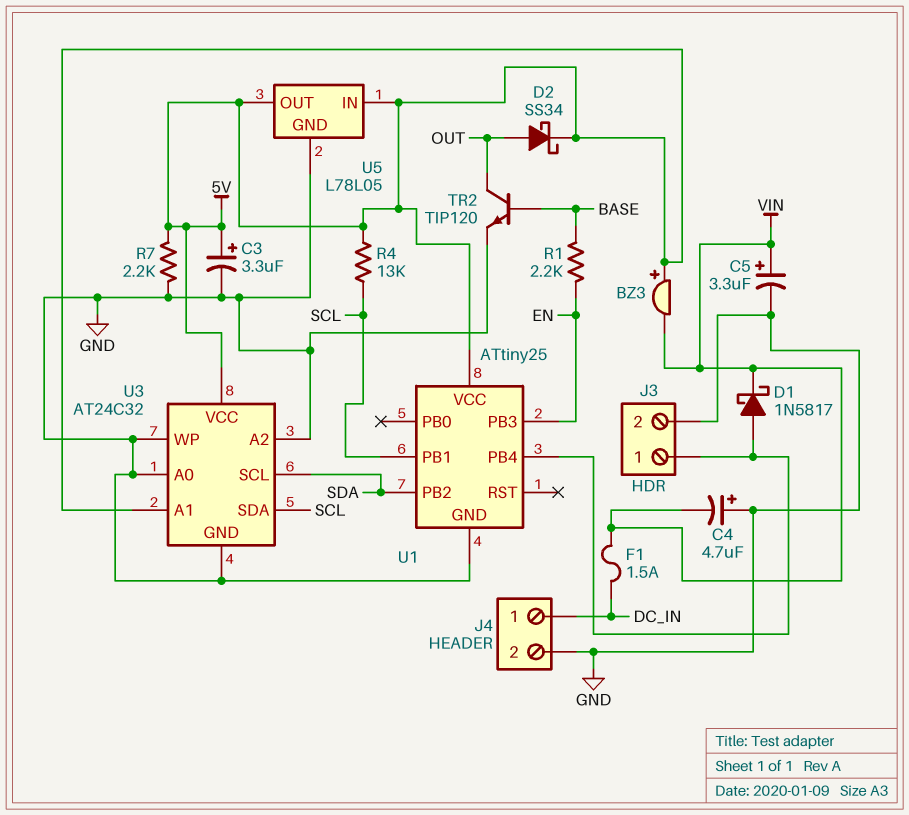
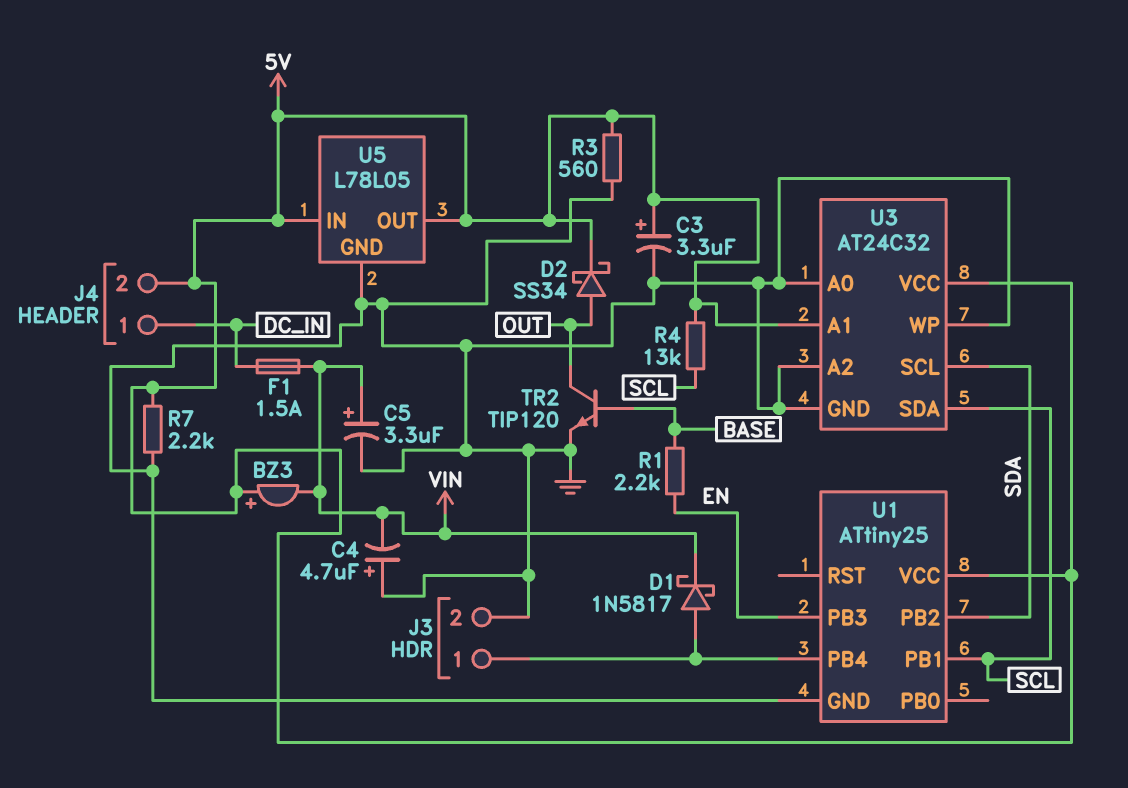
J4 pin 2: GND -> 5V
R3: none -> 560 (5V, GND)

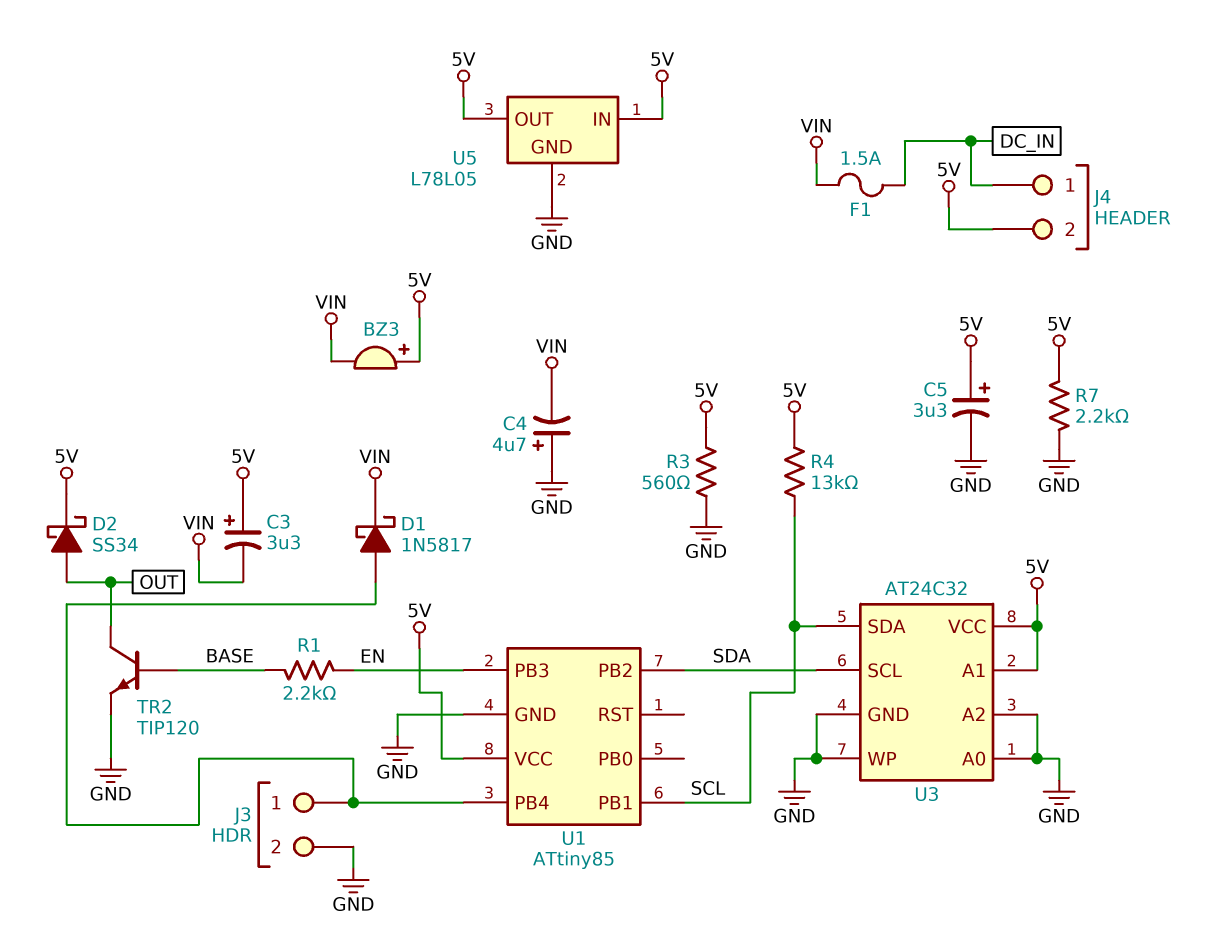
C3: 3.3uF (plus 5V, minus GND) -> 3.3uF (plus 5V, minus VIN)
C5: 3.3uF (plus VIN, minus GND) -> 3.3uF (plus 5V, minus GND)
U1: ATtiny25 -> ATtiny85

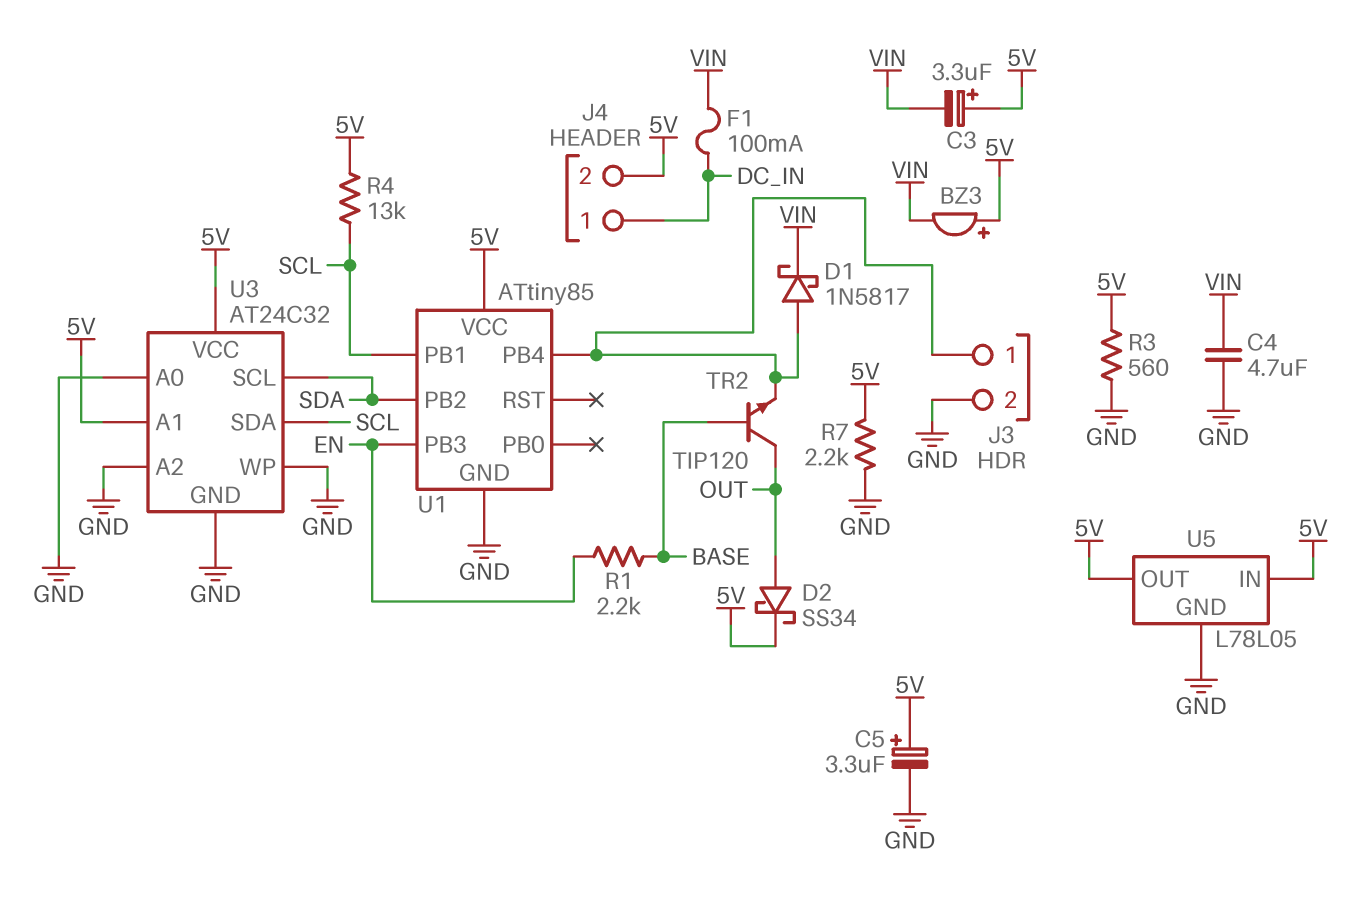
C4: 4.7uF (plus GND, minus VIN) -> 4.7uF (GND, VIN)
F1: 1.5A (DC_IN, VIN) -> 100mA (DC_IN, VIN)
TR2: NPN TIP120 (B BASE, C OUT, E GND) -> NPN TIP120 (B BASE, C OUT, E J3/1)

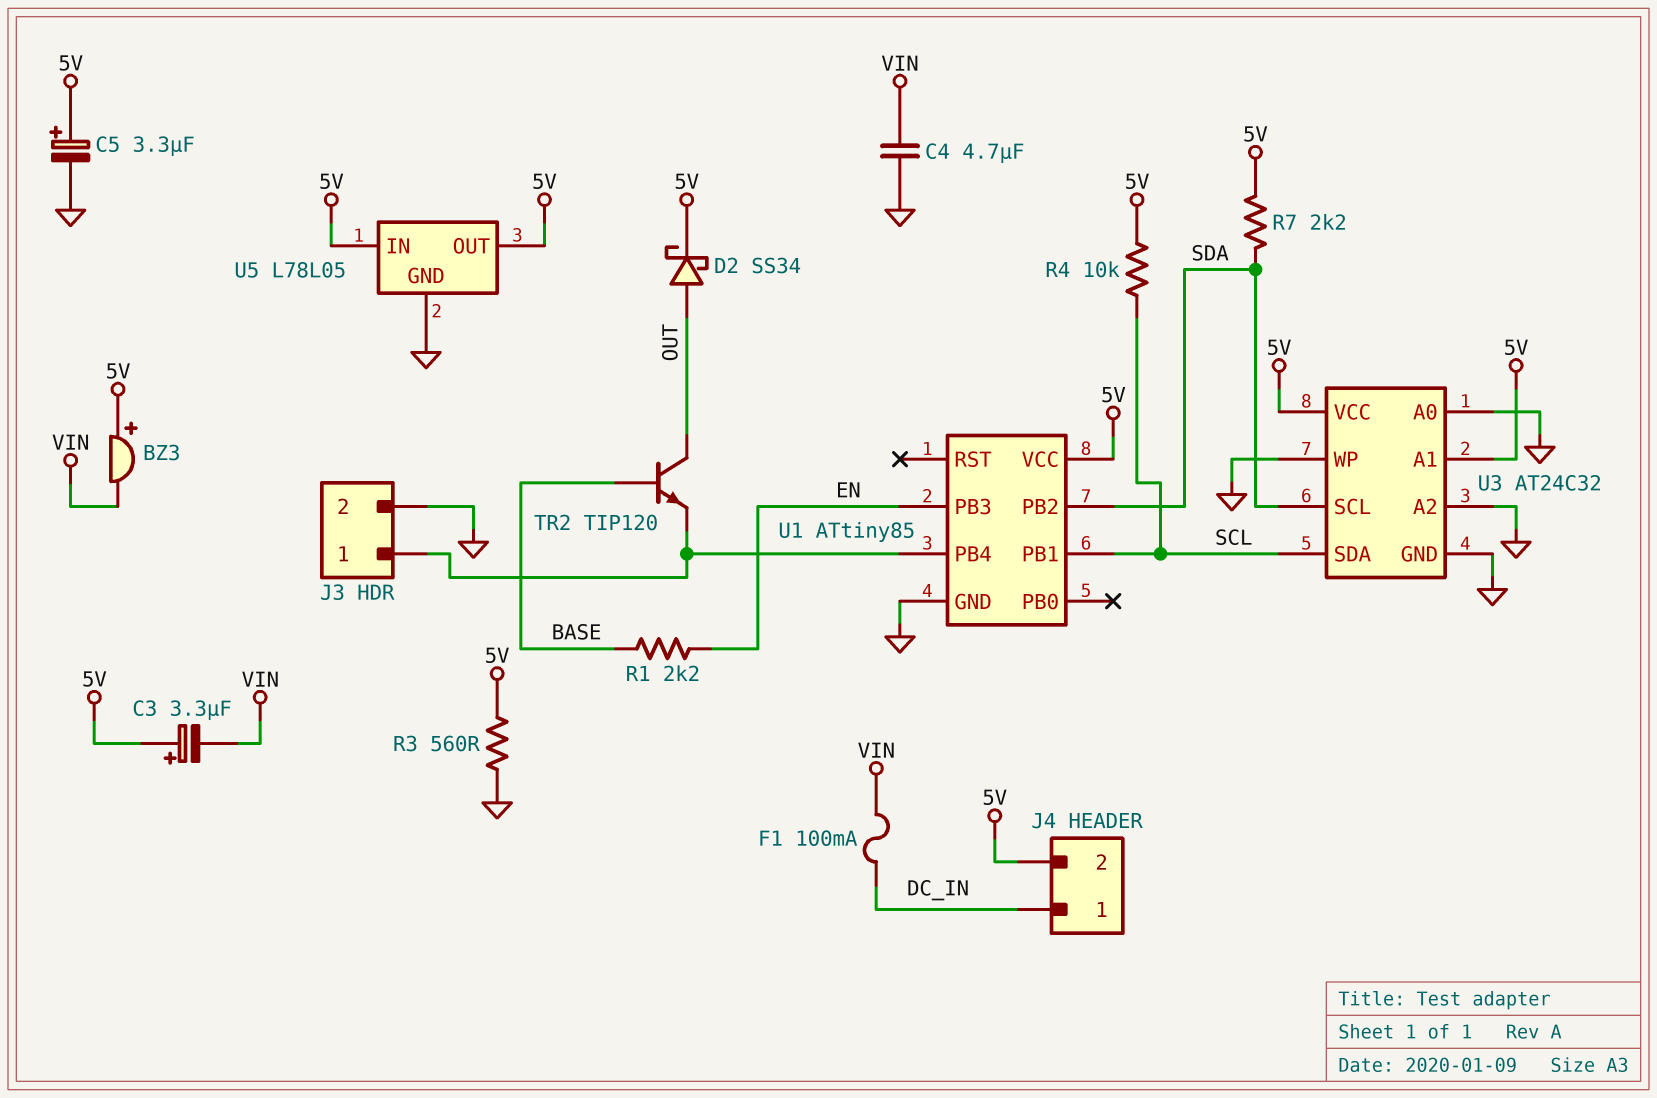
D1: schottky 1N5817 (A J3/1, K VIN) -> none
R4: 13k (5V, SCL) -> 10k (5V, SCL)
R7: 2.2k (5V, GND) -> 2.2k (5V, SDA)

